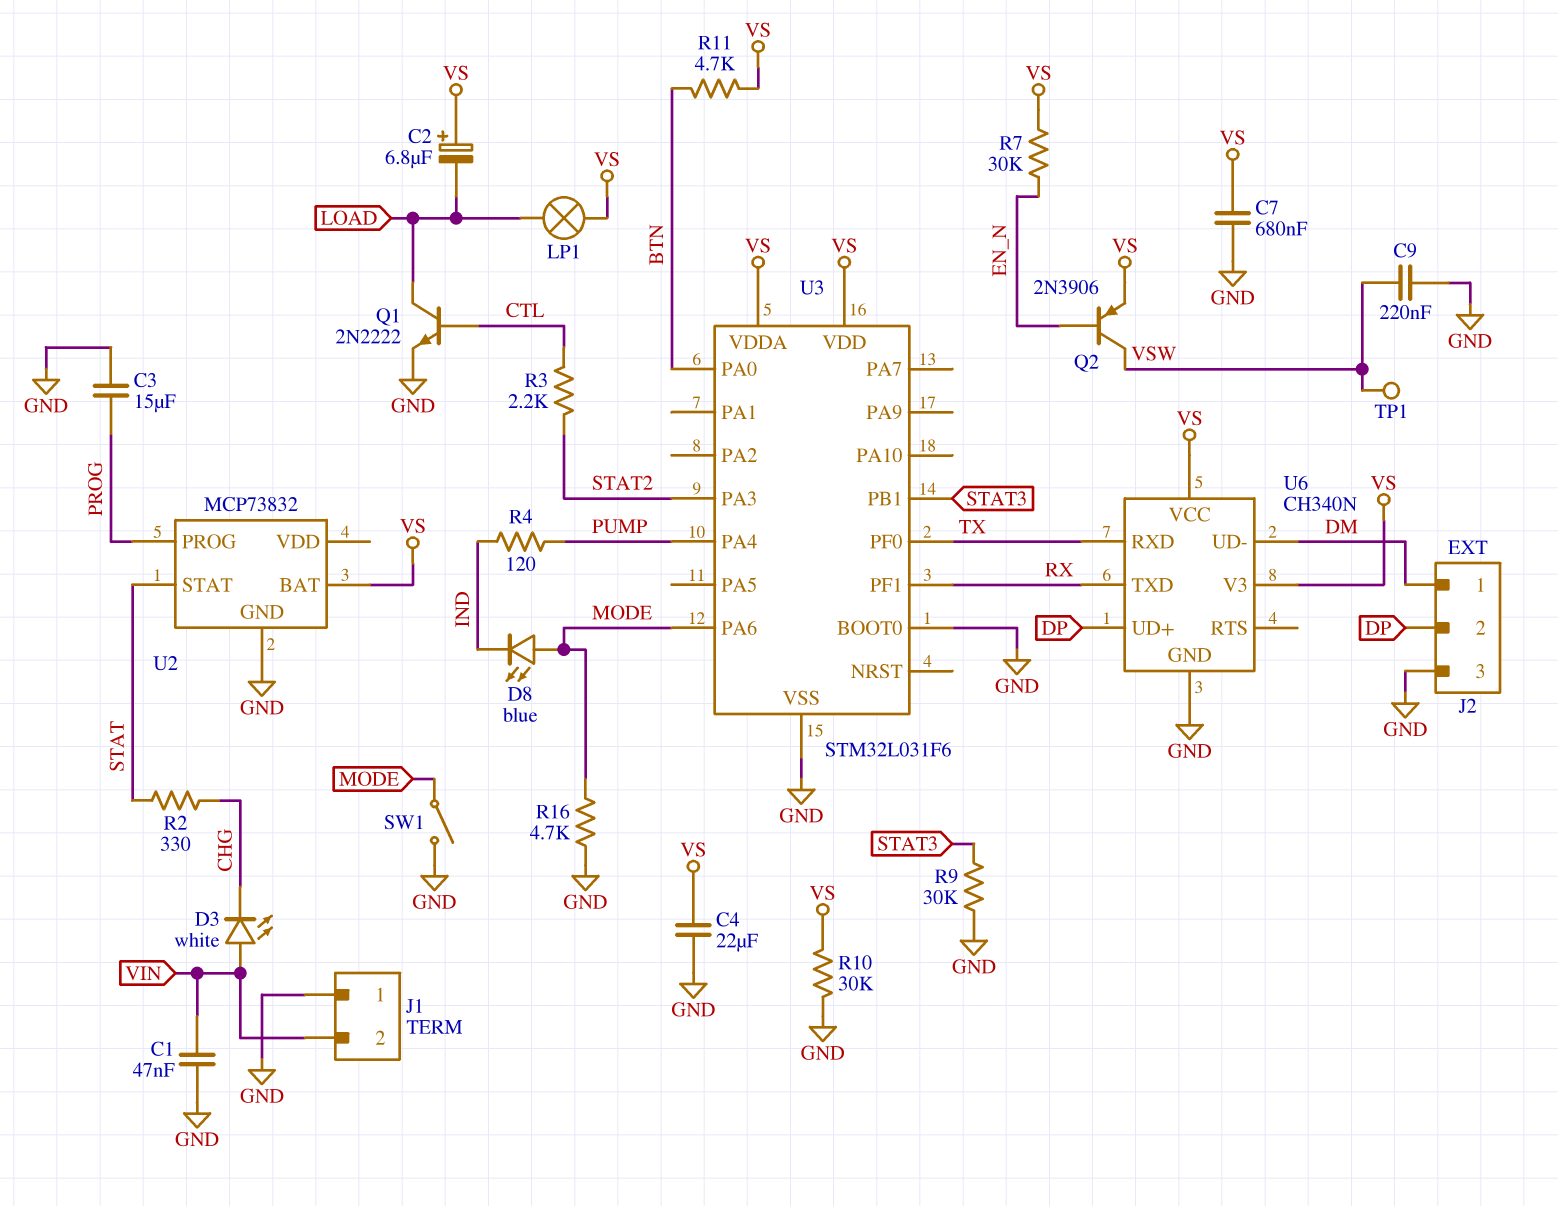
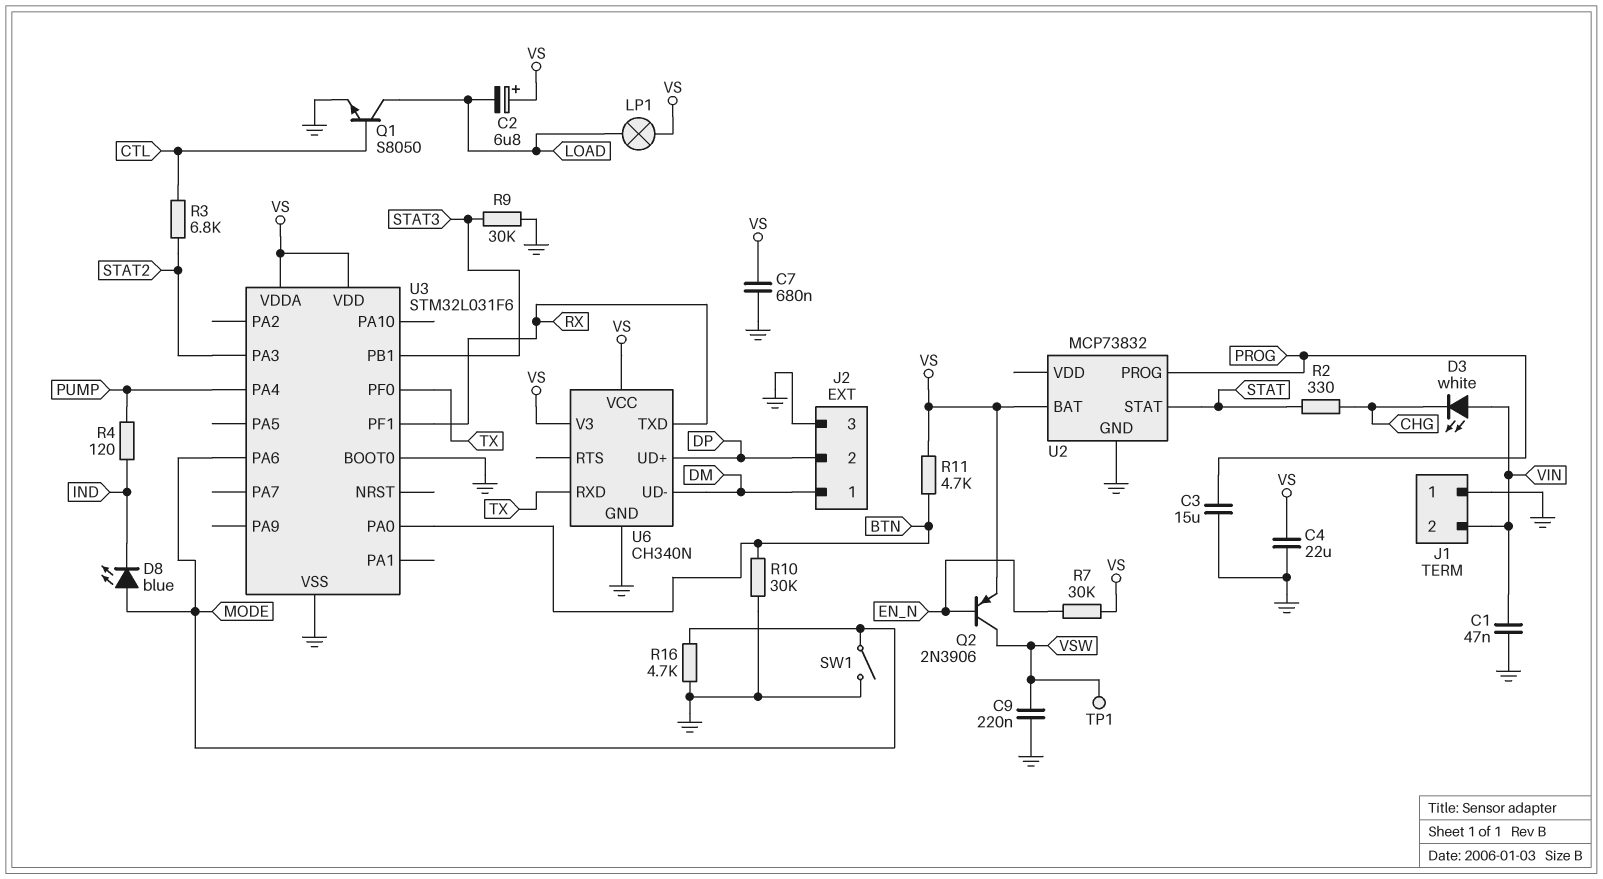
Q1: NPN 2N2222 (B CTL, C LOAD, E GND) -> NPN S8050 (B CTL, C LOAD, E GND)
R3: 2.2k (CTL, STAT2) -> 6.8k (CTL, STAT2)
R10: 30k (GND, VS) -> 30k (BTN, GND)

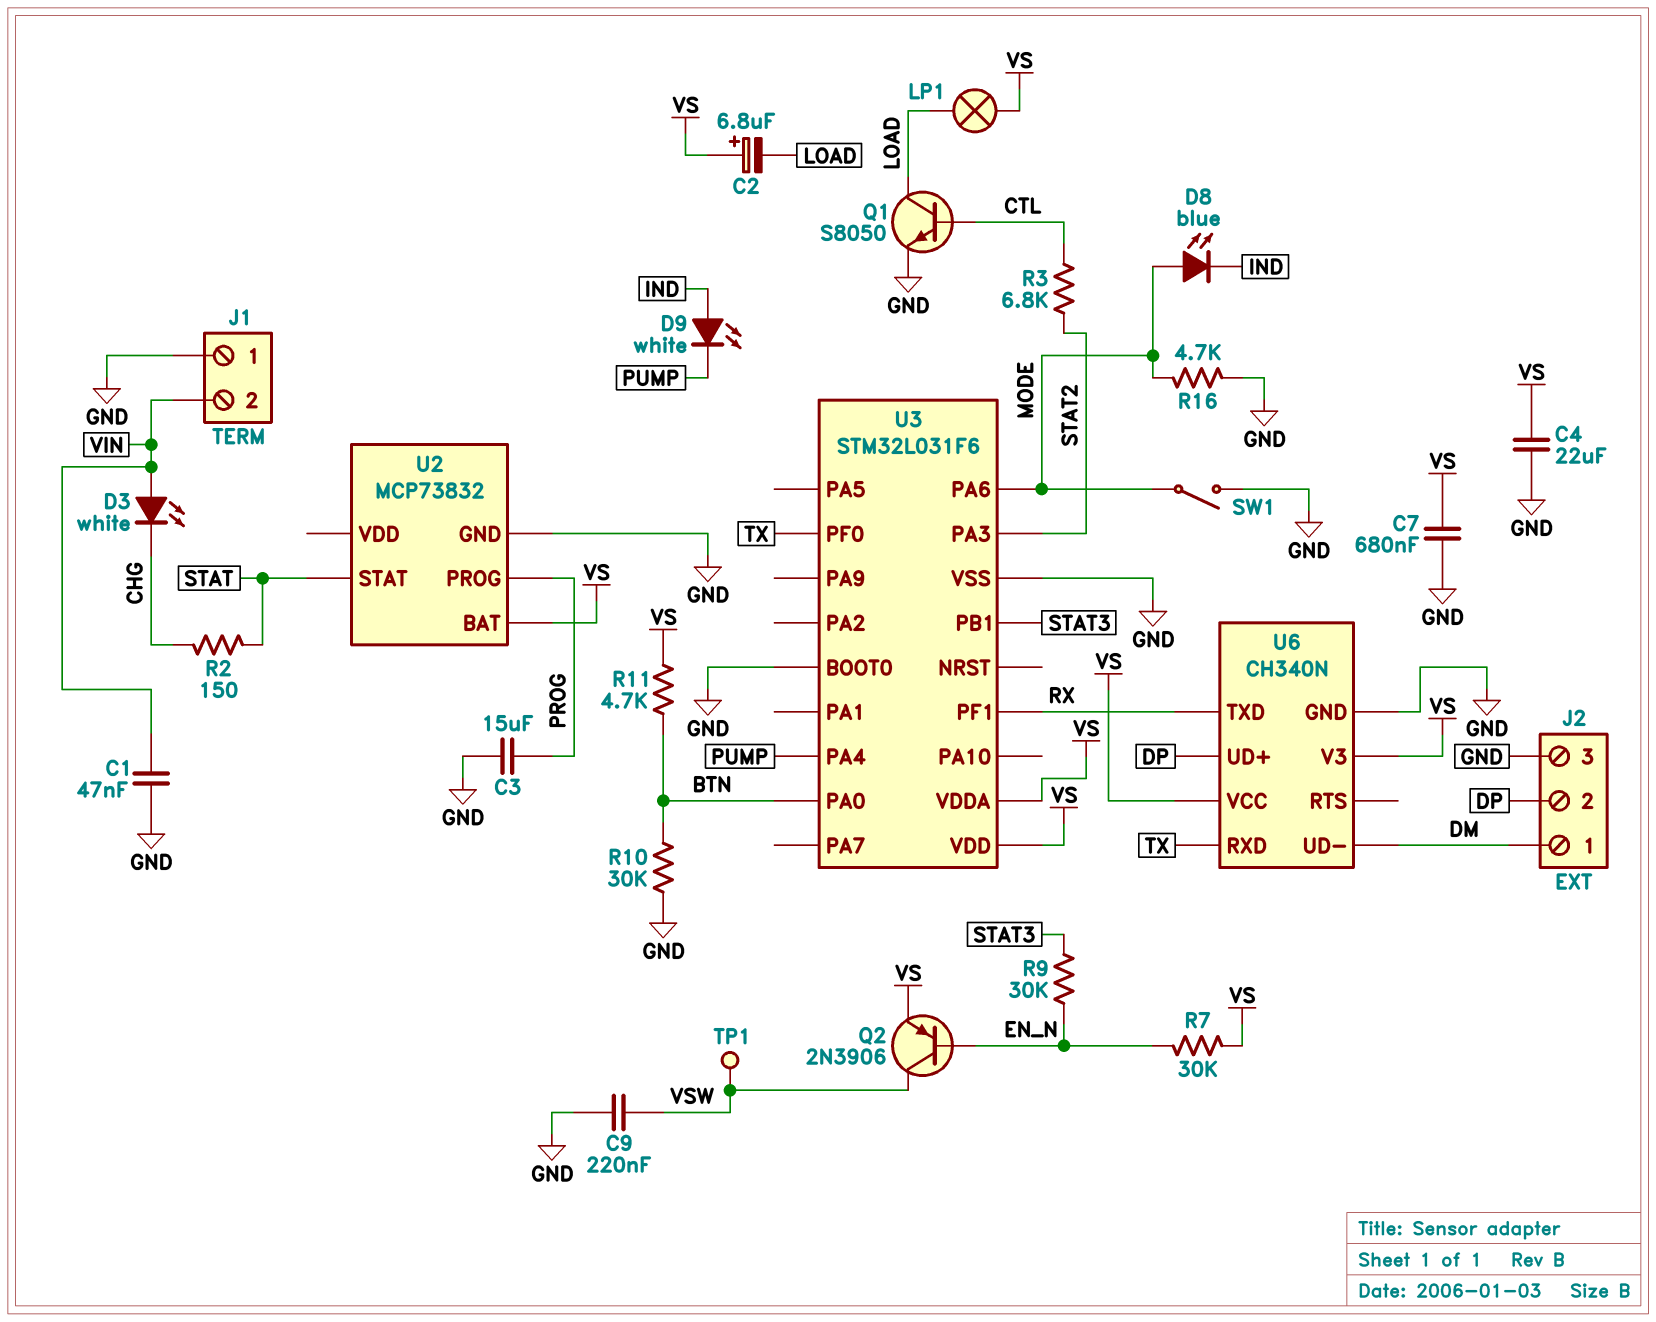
D9: none -> LED white (A IND, K PUMP)
R2: 330 (CHG, STAT) -> 150 (CHG, STAT)
R4: 120 (IND, PUMP) -> none
R9: 30k (GND, STAT3) -> 30k (EN_N, STAT3)

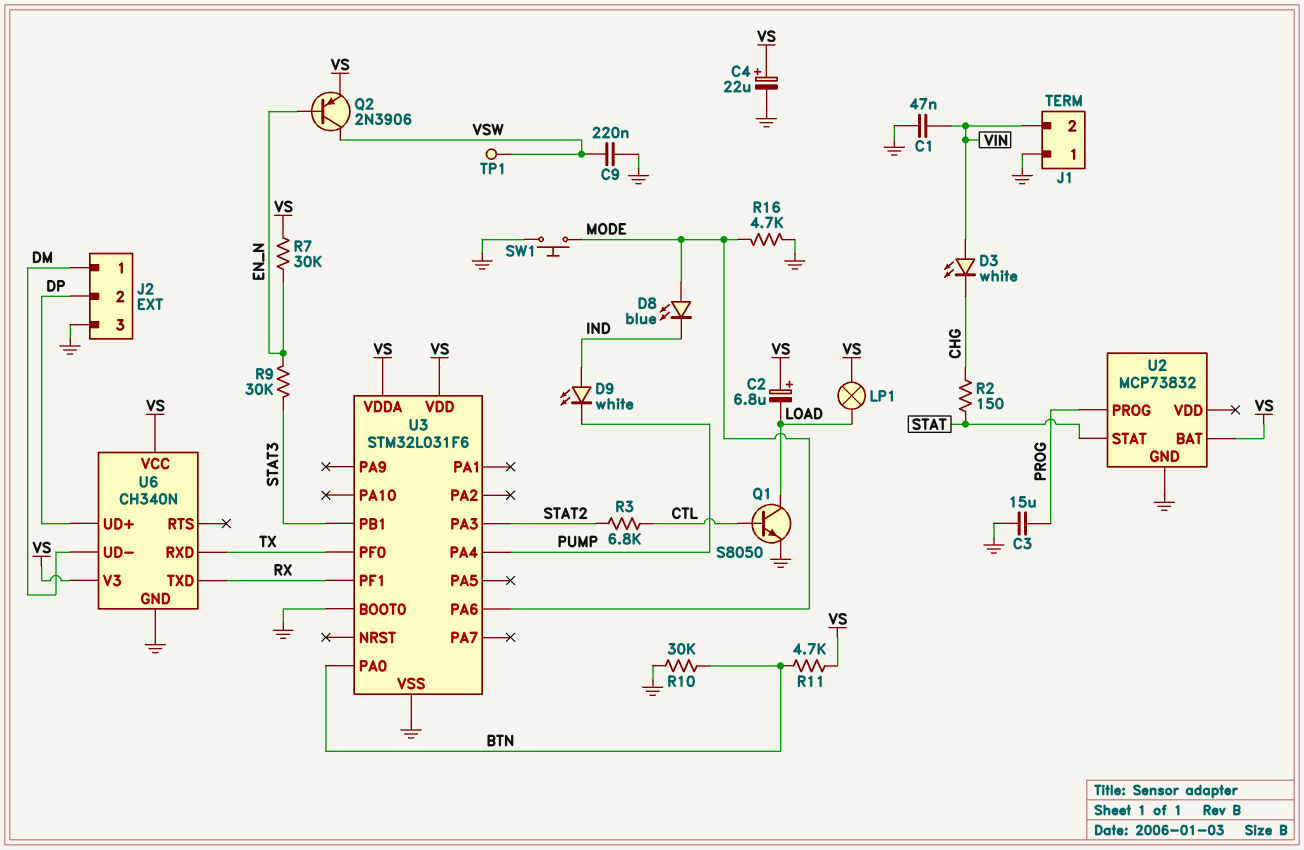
C4: 22uF (GND, VS) -> 22uF (plus VS, minus GND)
C7: 680nF (GND, VS) -> none
SW1: switch (GND, MODE) -> button (GND, MODE)

